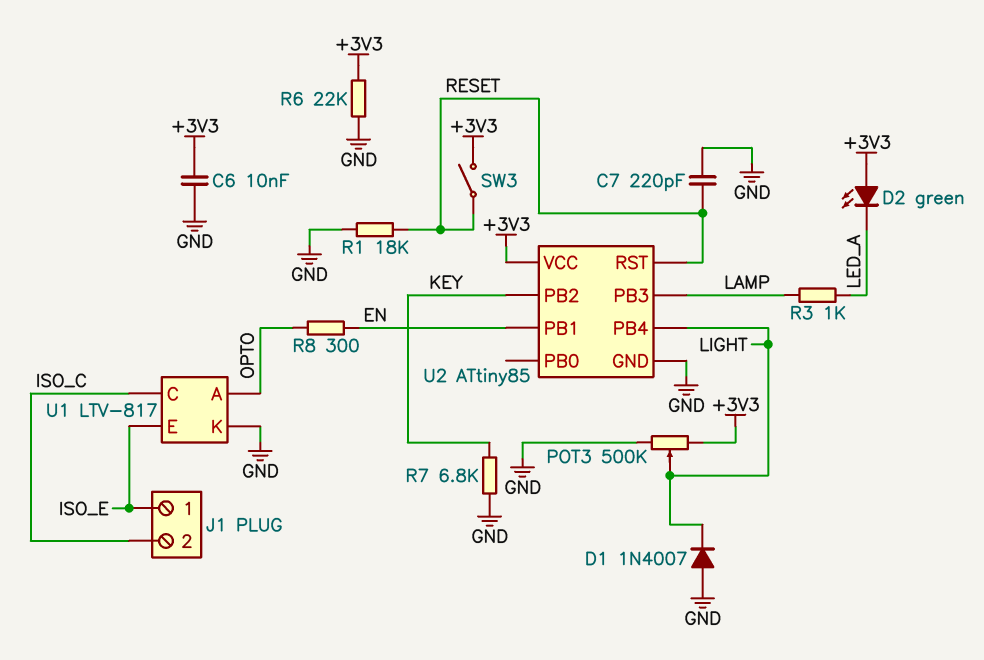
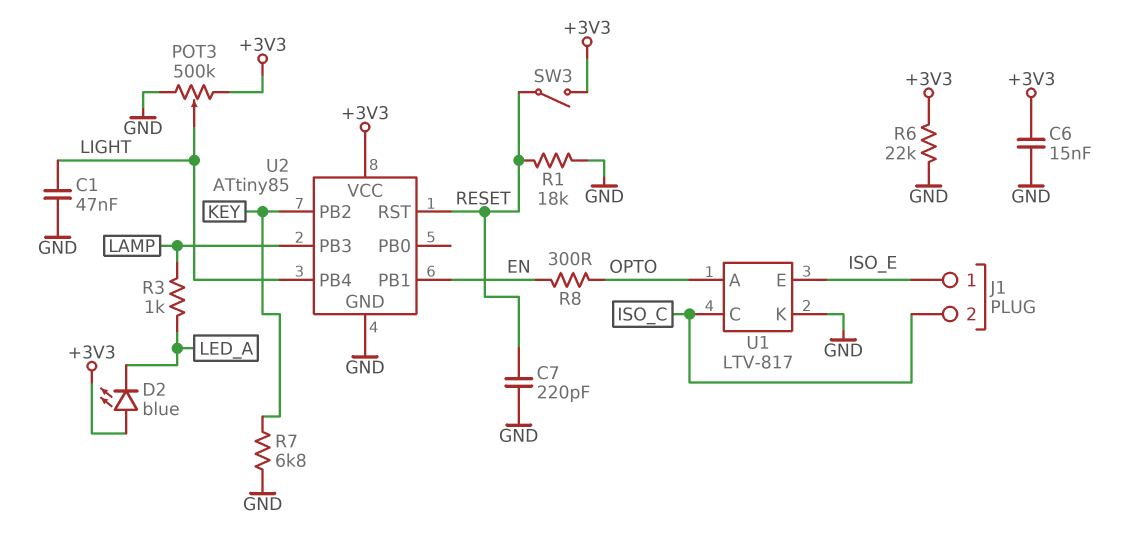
C1: none -> 47nF (GND, LIGHT)
C6: 10nF (+3V3, GND) -> 15nF (+3V3, GND)
D1: diode 1N4007 (A GND, K LIGHT) -> none
D2: LED green (A +3V3, K LED_A) -> LED blue (A +3V3, K LED_A)

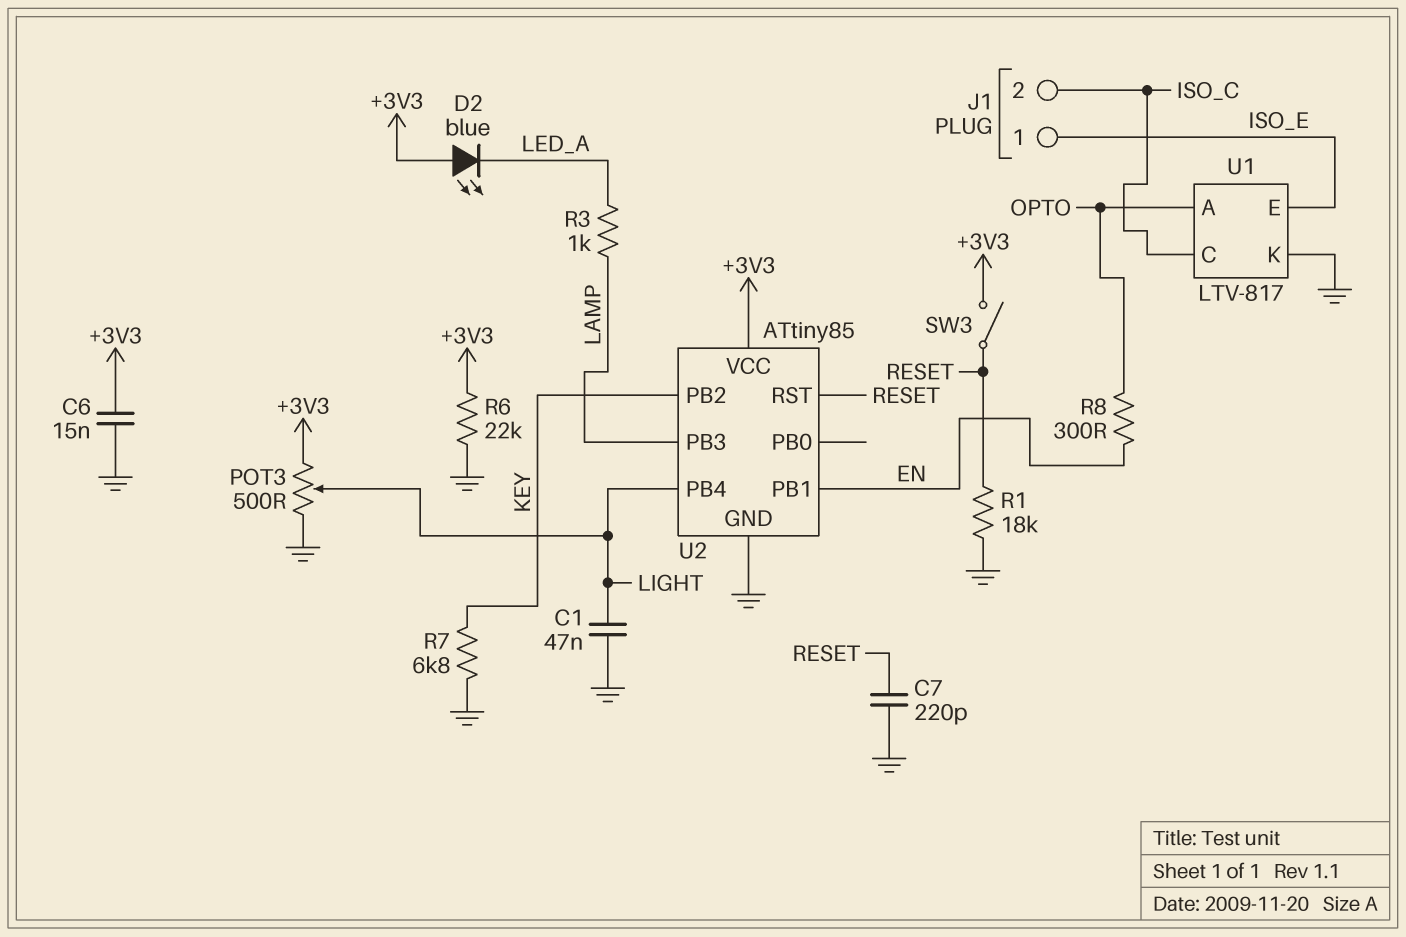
POT3: 500k (+3V3, GND, wiper LIGHT) -> 500 (+3V3, GND, wiper LIGHT)

